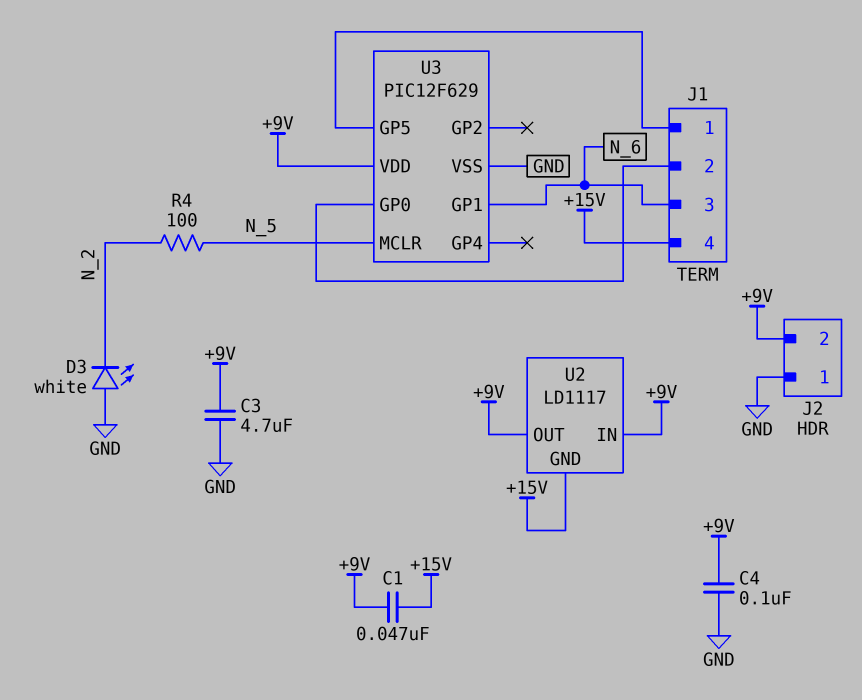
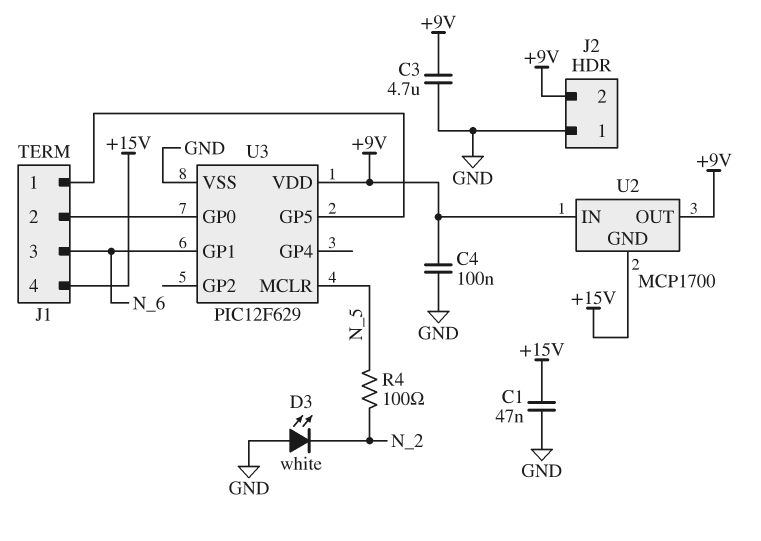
C1: 47nF (+9V, +15V) -> 47nF (+15V, GND)
U2: LD1117 -> MCP1700

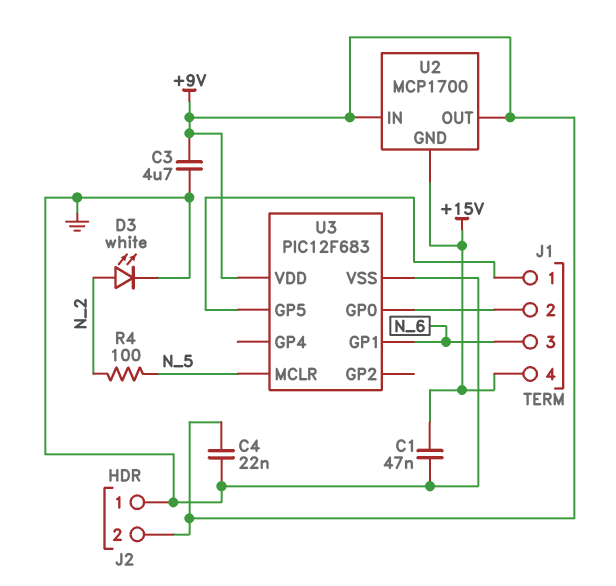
C4: 100nF (+9V, GND) -> 22nF (+9V, GND)
D3: LED white (A GND, K N_2) -> LED white (A N_2, K GND)
U3: PIC12F629 -> PIC12F683

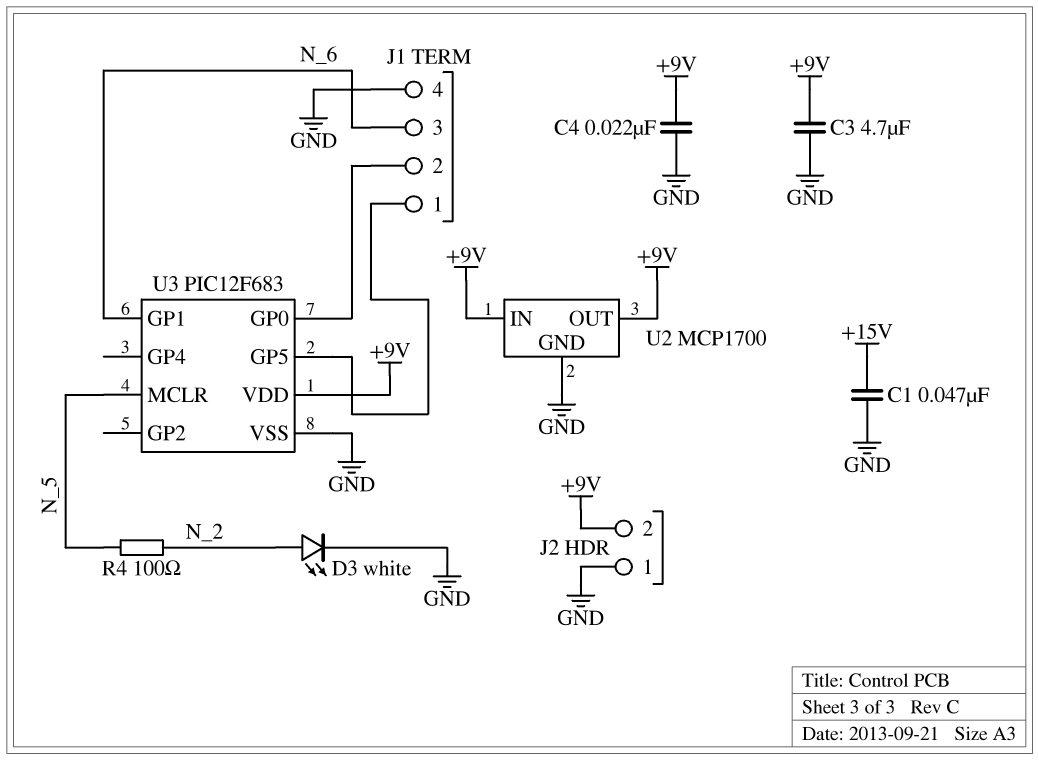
J1 pin 4: +15V -> GND
U2 pin GND: +15V -> GND

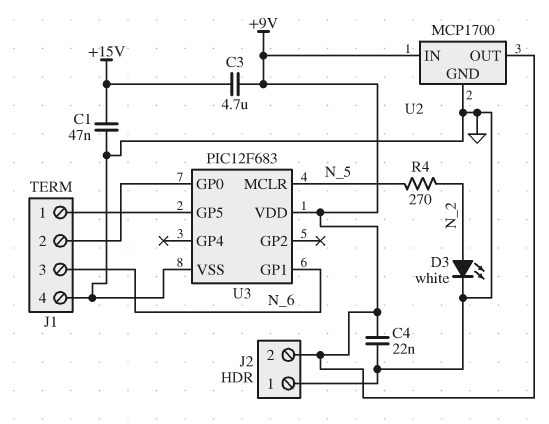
C3: 4.7uF (+9V, GND) -> 4.7uF (+9V, +15V)
R4: 100 (N_2, N_5) -> 270 (N_2, N_5)

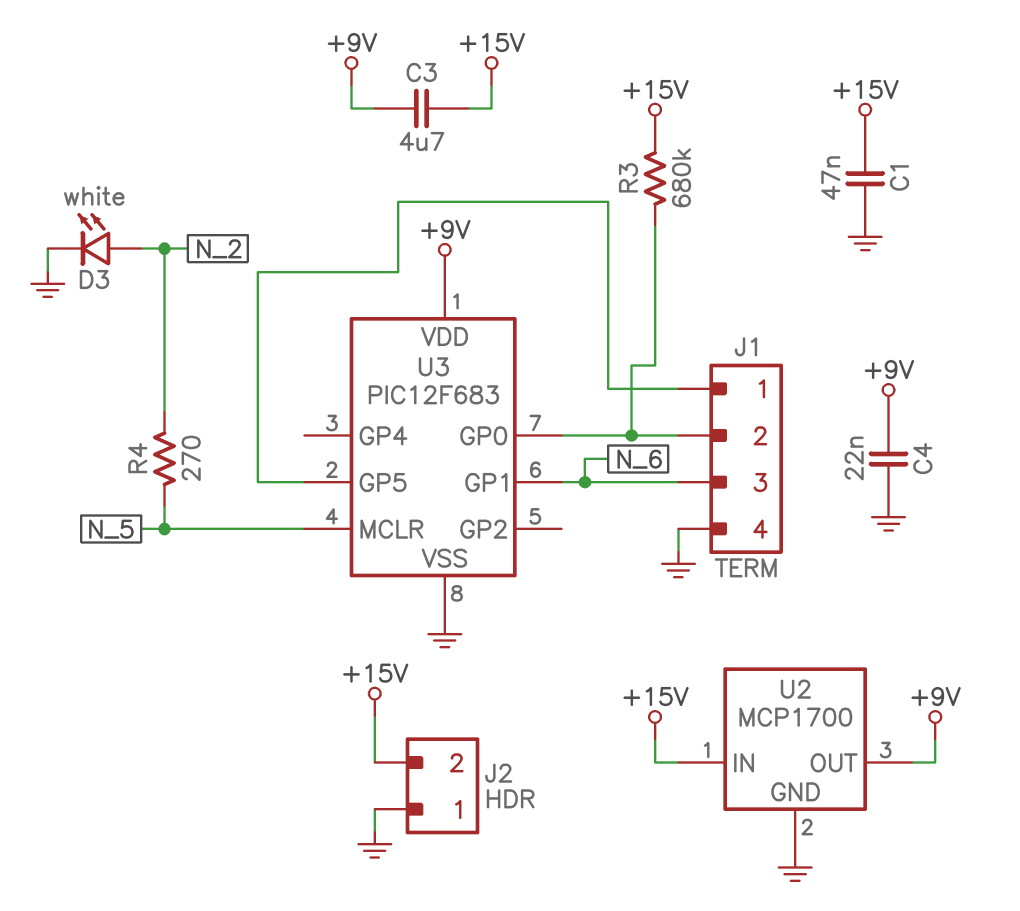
J2 pin 2: +9V -> +15V
R3: none -> 680k (+15V, J1/2)
U2 pin IN: +9V -> +15V

